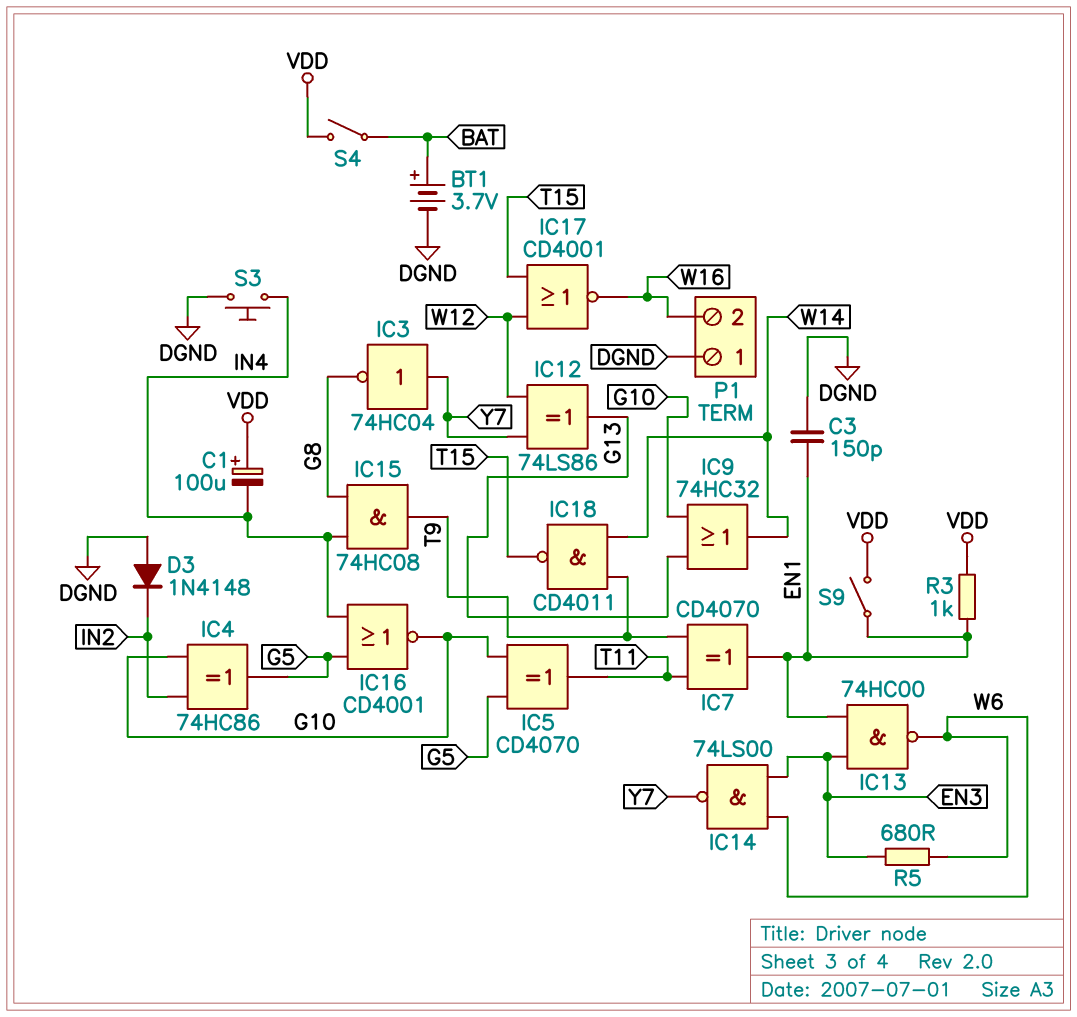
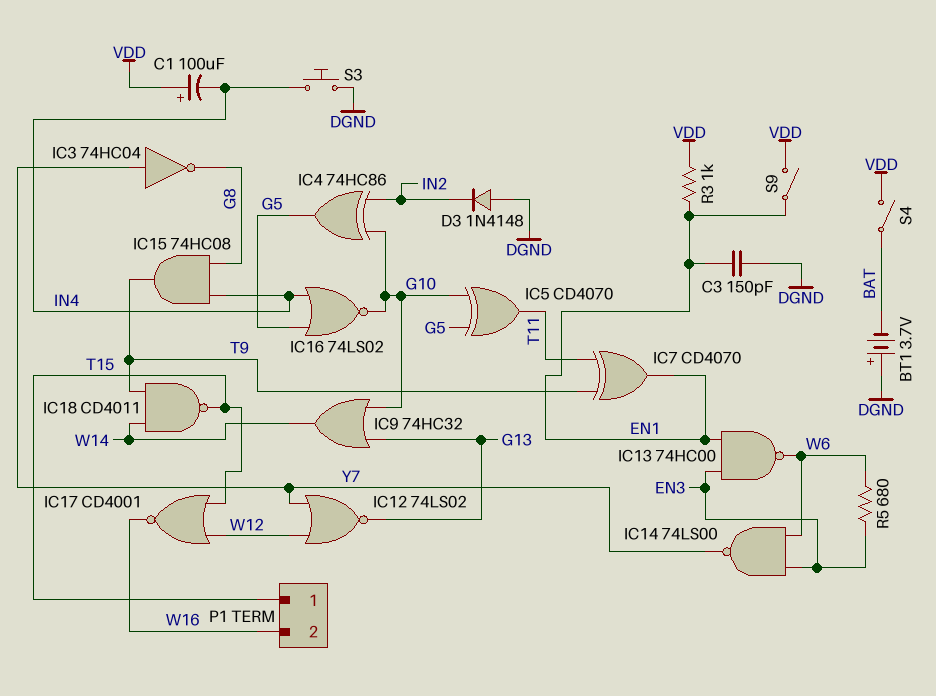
BT1: 3.7V (plus BAT, minus DGND) -> 3.7V (plus DGND, minus BAT)
IC12: XOR 74LS86 (in W12, in Y7, out G13) -> NOR 74LS02 (in W12, in Y7, out G13)
IC16: NOR CD4001 (in G5, in IN4, out G10) -> NOR 74LS02 (in G5, in IN4, out G10)
P1 pin 1: DGND -> T15

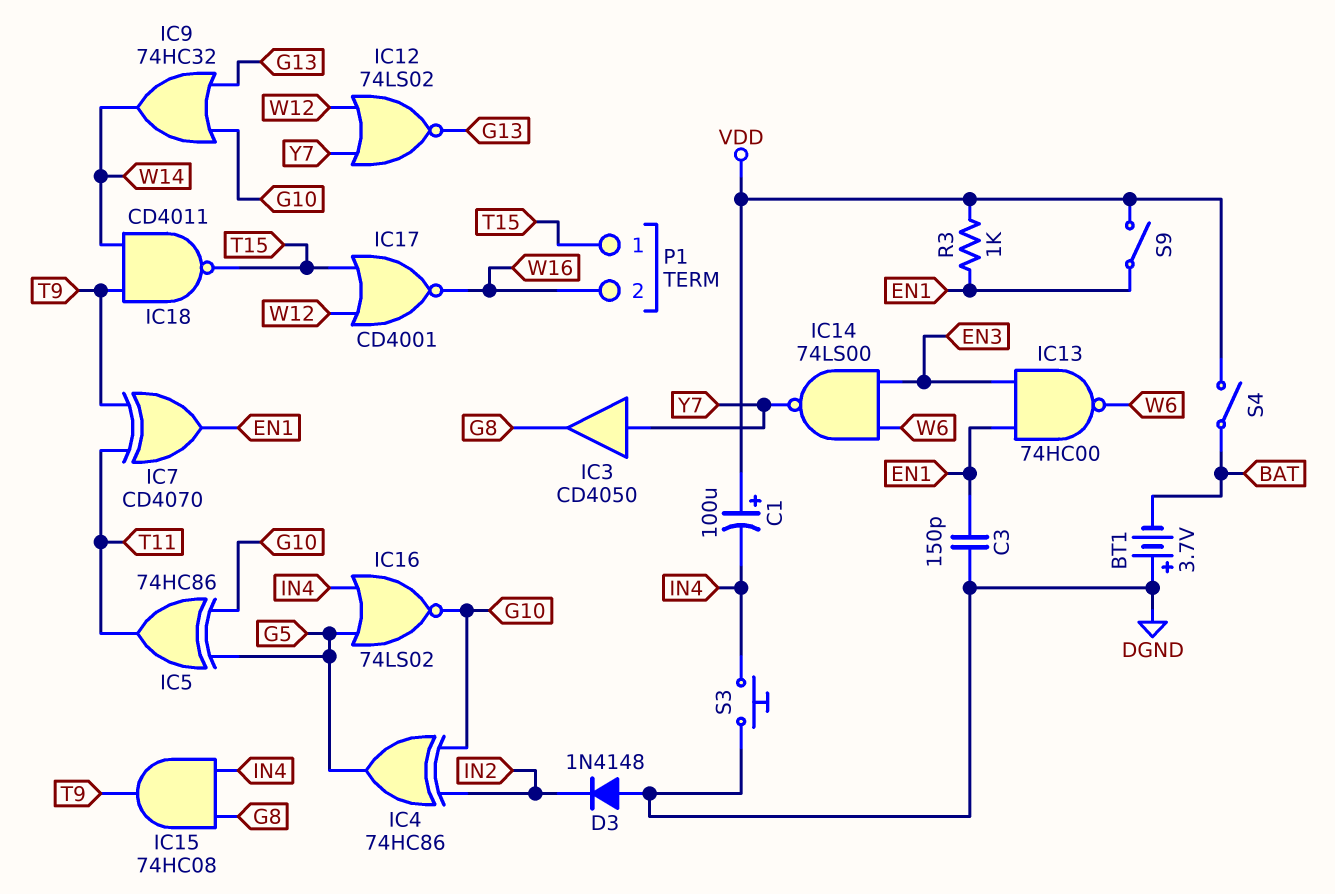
IC3: NOT 74HC04 (in Y7, out G8) -> buffer CD4050 (in Y7, out G8)
IC5: XOR CD4070 (in G5, in G10, out T11) -> XOR 74HC86 (in G5, in G10, out T11)
R5: 680 (EN3, W6) -> none

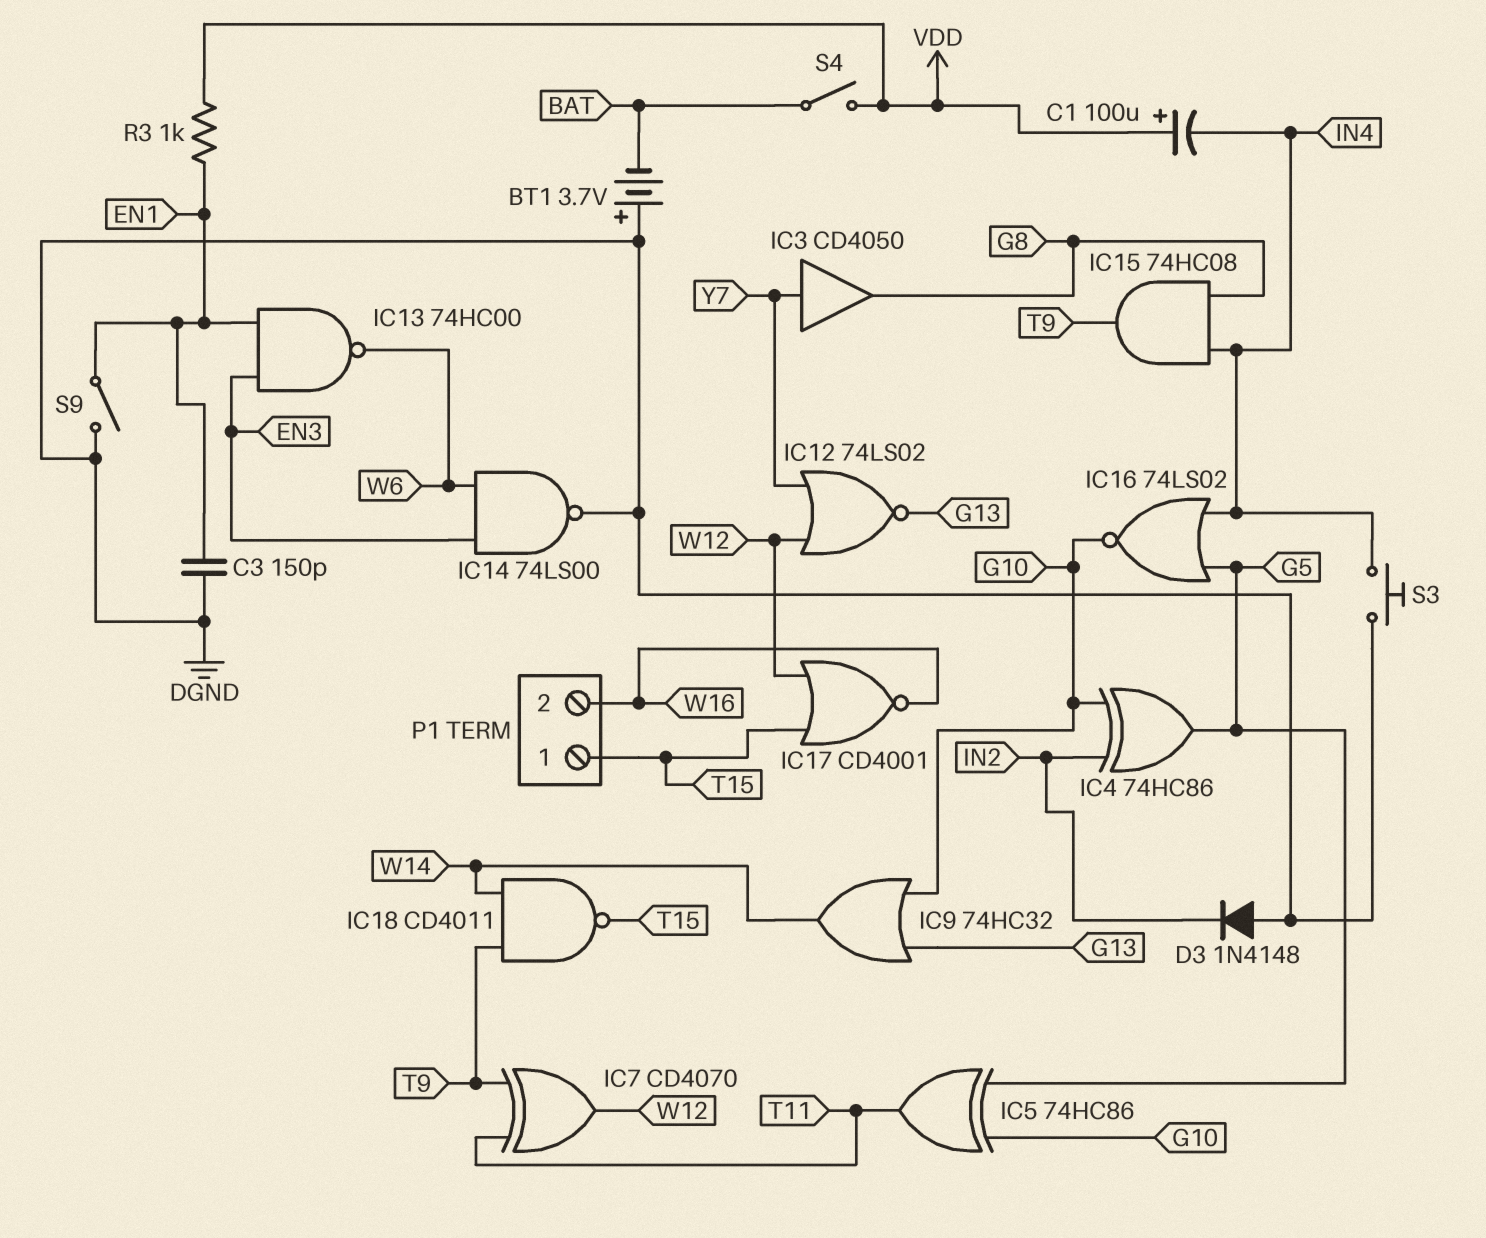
IC7: XOR CD4070 (in T9, in T11, out EN1) -> XOR CD4070 (in T9, in T11, out W12)
IC14: NAND 74LS00 (in EN3, in W6, out Y7) -> NAND 74LS00 (in EN3, in W6, out DGND)
S9: switch (EN1, VDD) -> switch (DGND, EN1)

